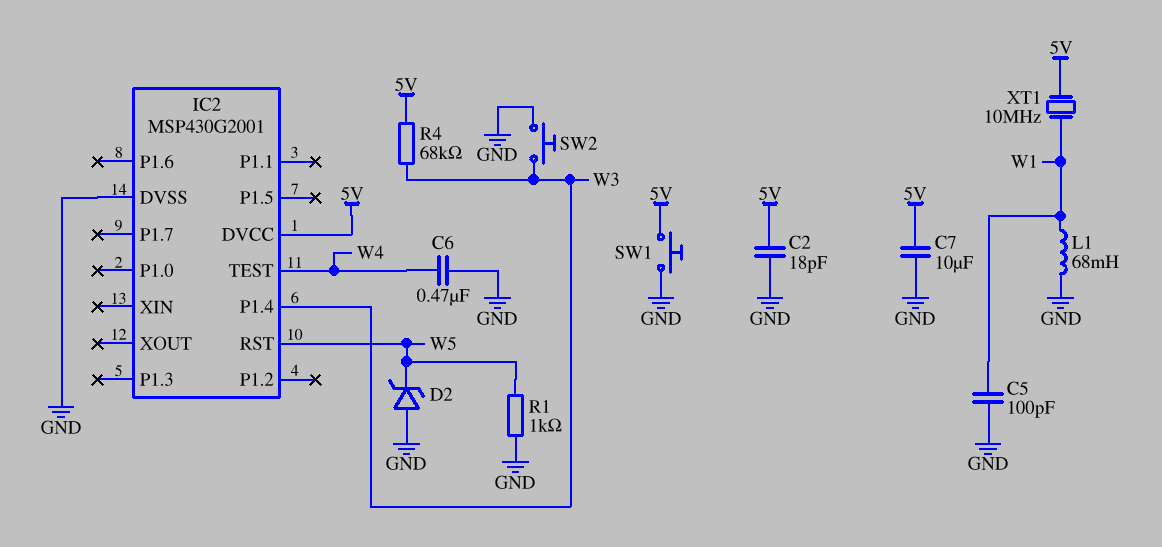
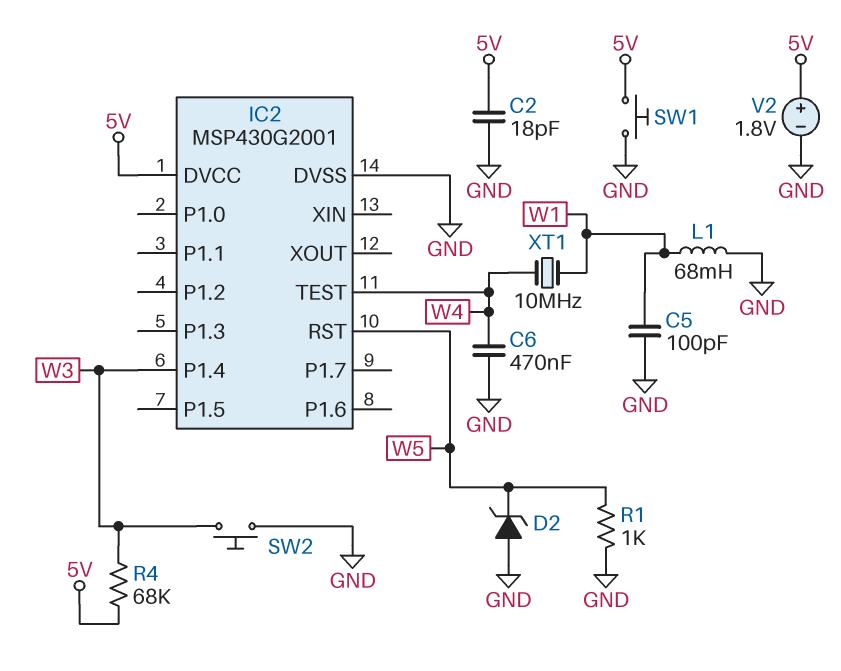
C7: 10uF (5V, GND) -> none
V2: none -> 1.8V (plus 5V, minus GND)
XT1: 10MHz (5V, W1) -> 10MHz (W1, W4)

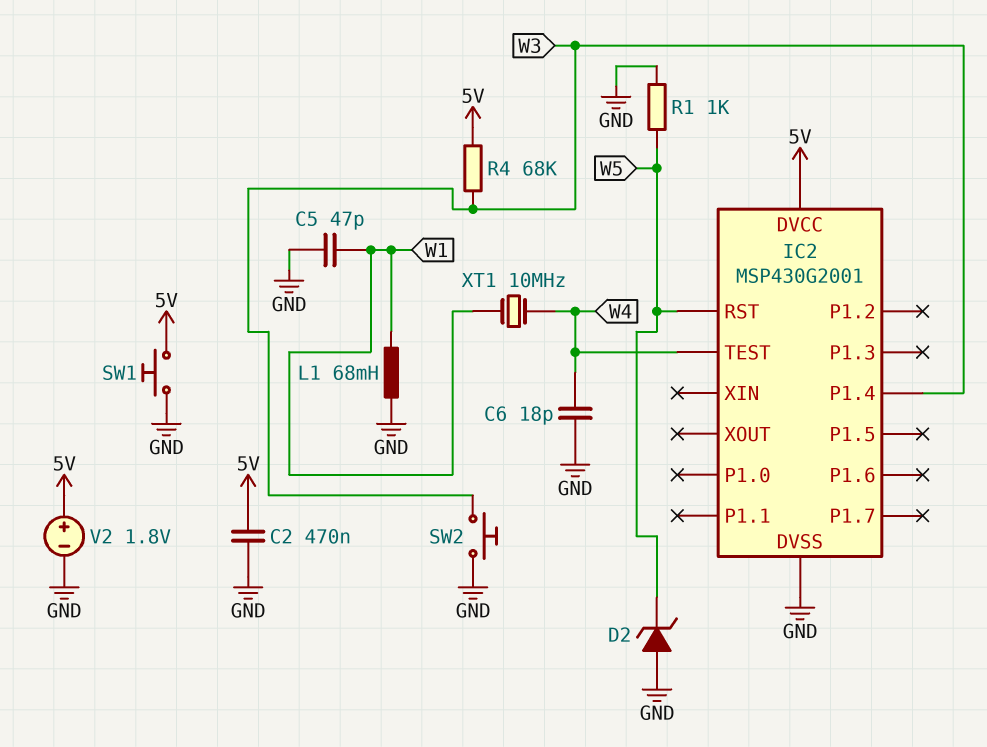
C2: 18pF (5V, GND) -> 470nF (5V, GND)
C5: 100pF (GND, W1) -> 47pF (GND, W1)
C6: 470nF (GND, W4) -> 18pF (GND, W4)

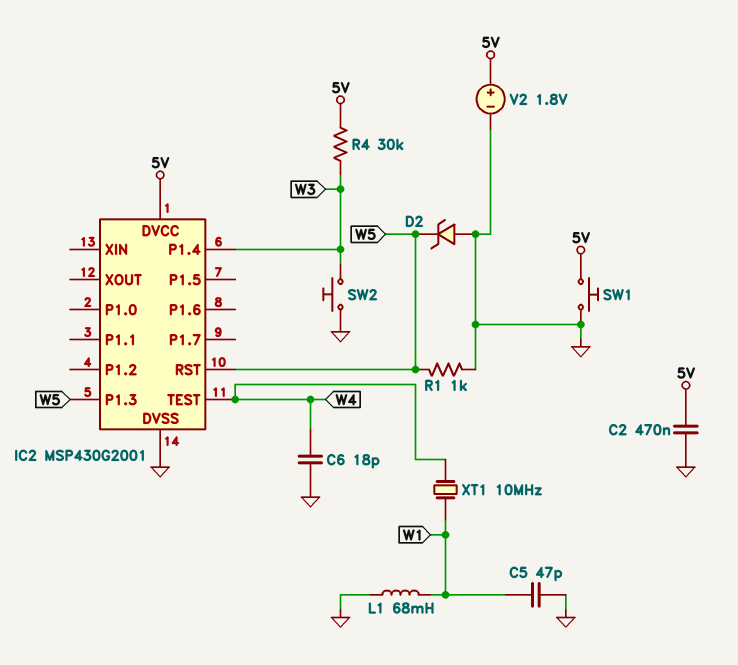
IC2 pin P1.3: none -> W5
R4: 68k (5V, W3) -> 30k (5V, W3)

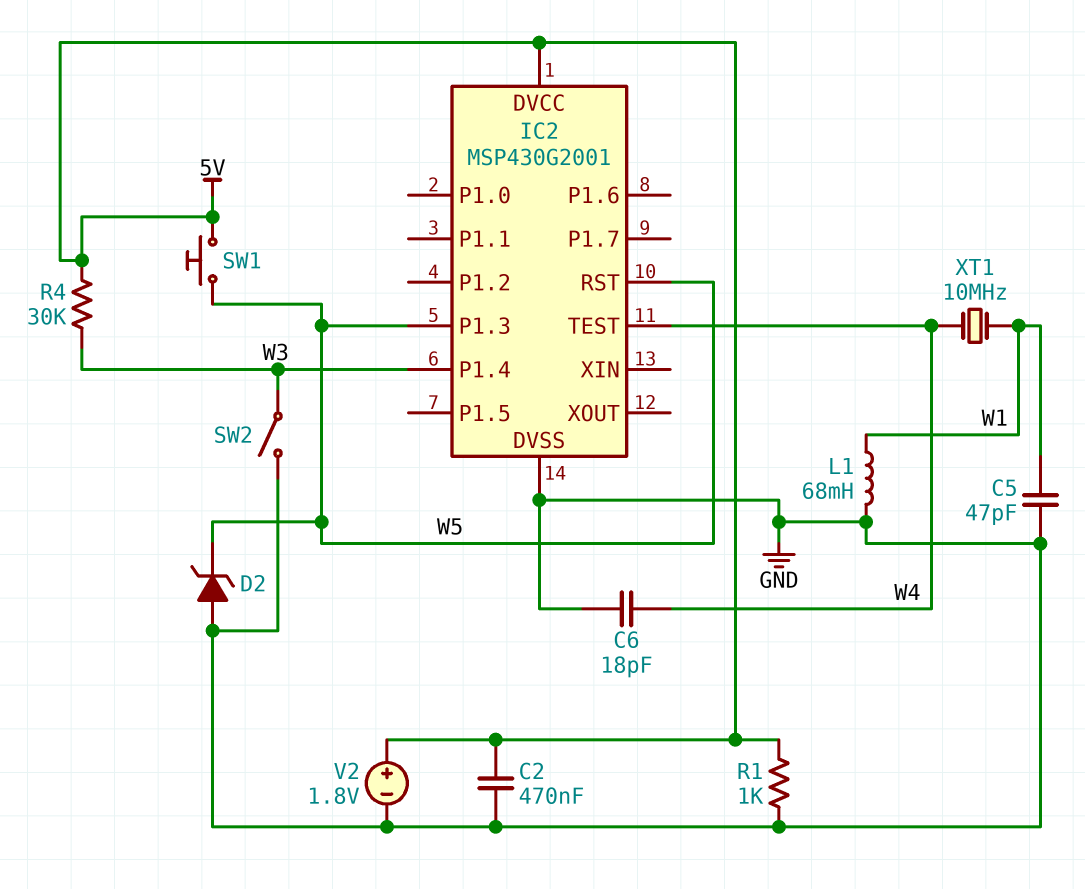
R1: 1k (GND, W5) -> 1k (5V, GND)
SW1: button (5V, GND) -> button (5V, W5)
SW2: button (GND, W3) -> switch (GND, W3)

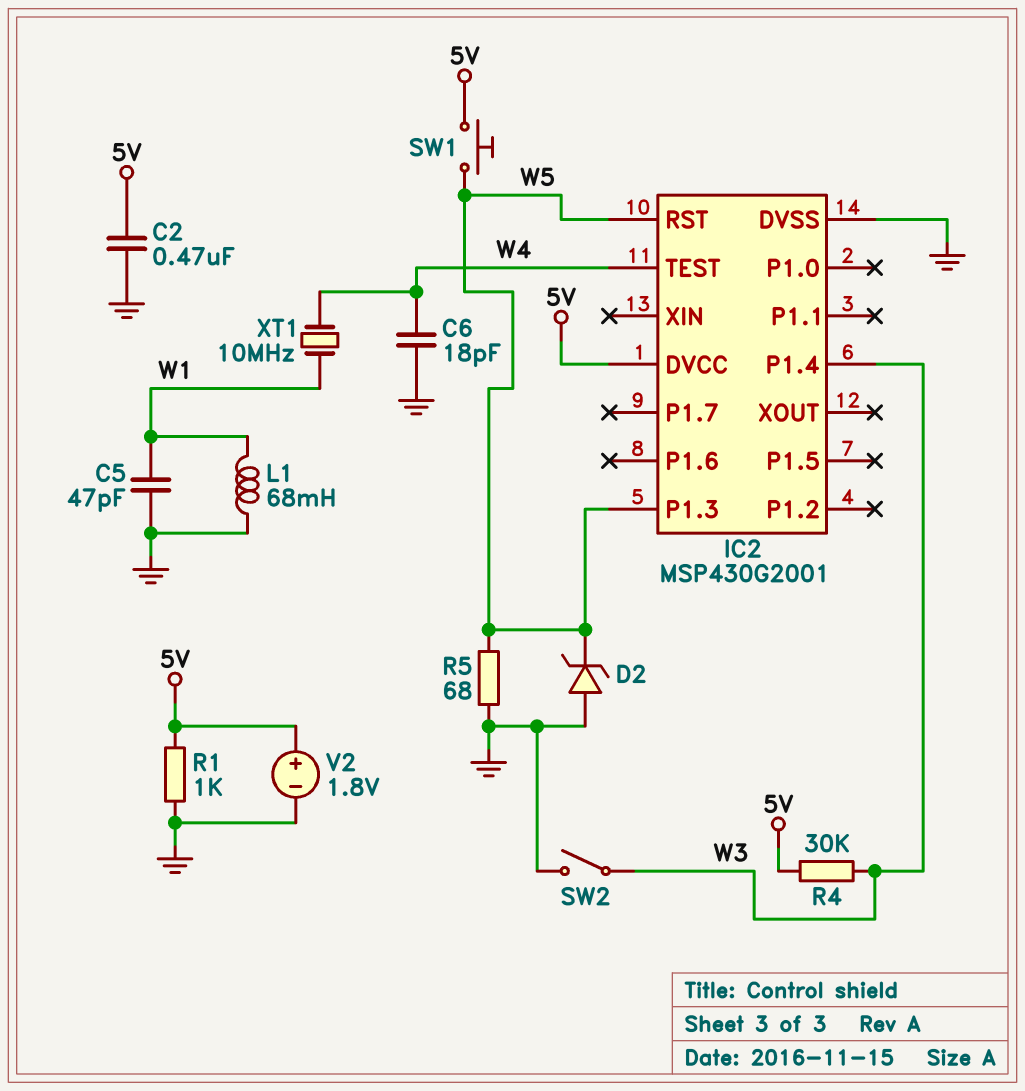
R5: none -> 68 (GND, W5)

